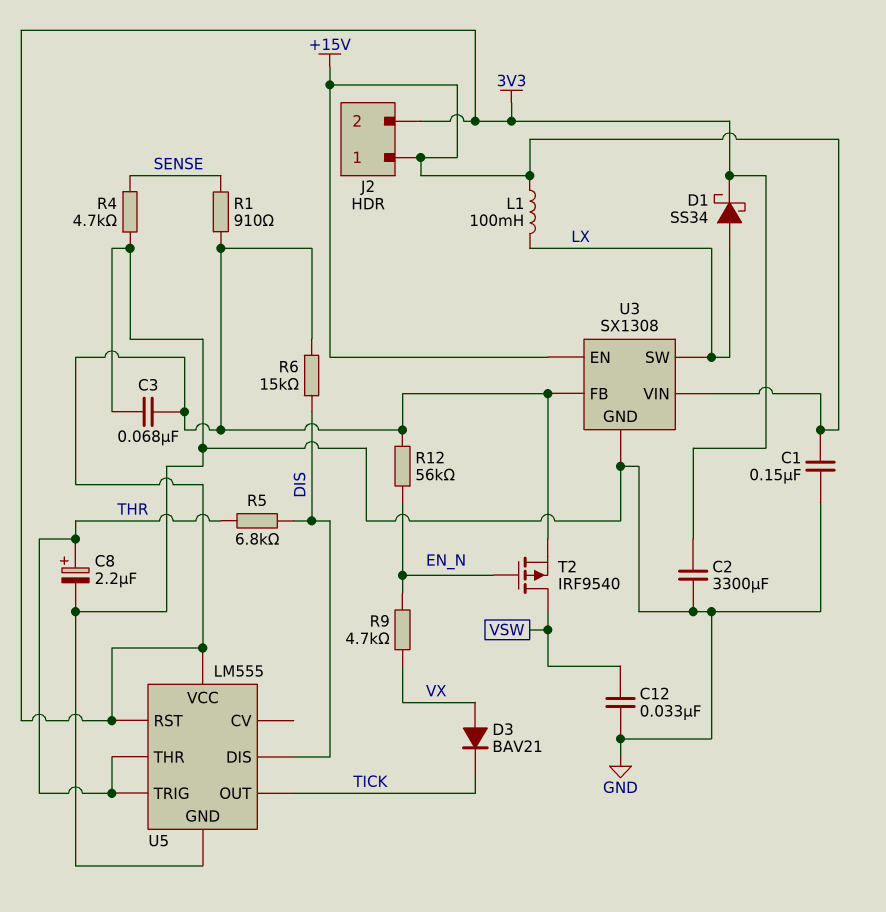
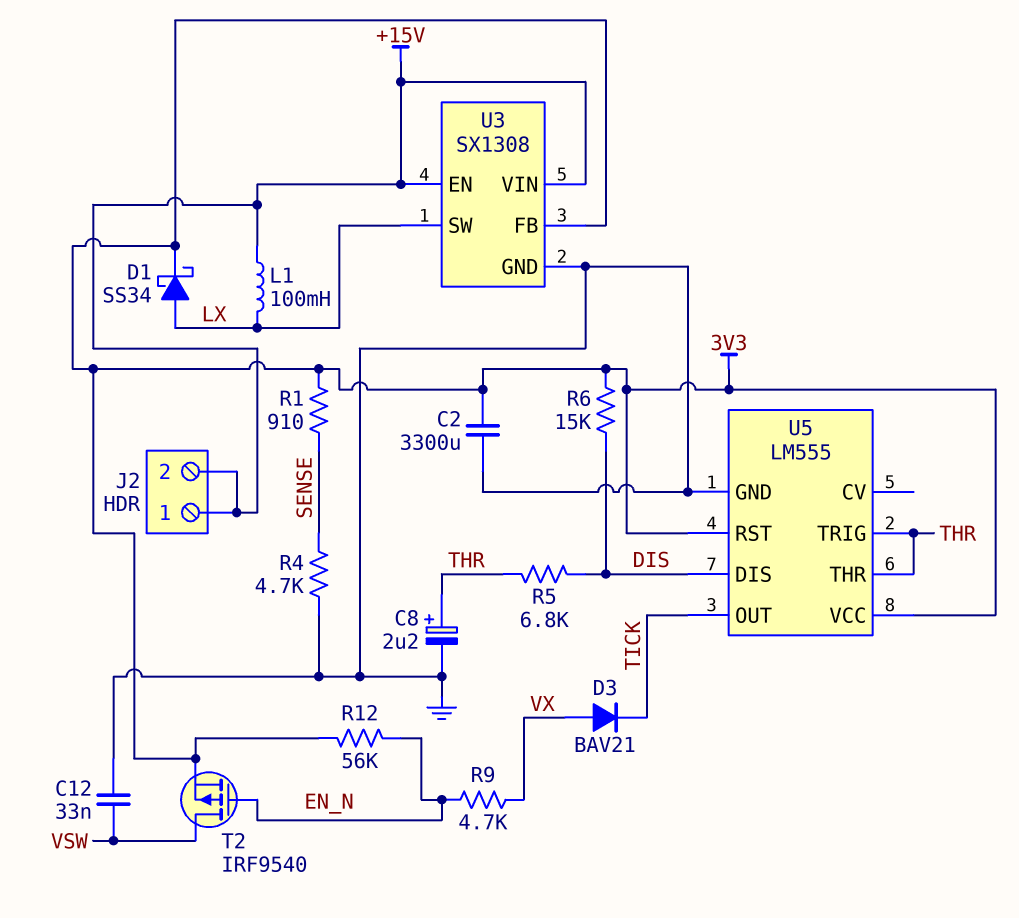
C1: 150nF (+15V, GND) -> none
C3: 68nF (3V3, GND) -> none
J2 pin 2: 3V3 -> +15V

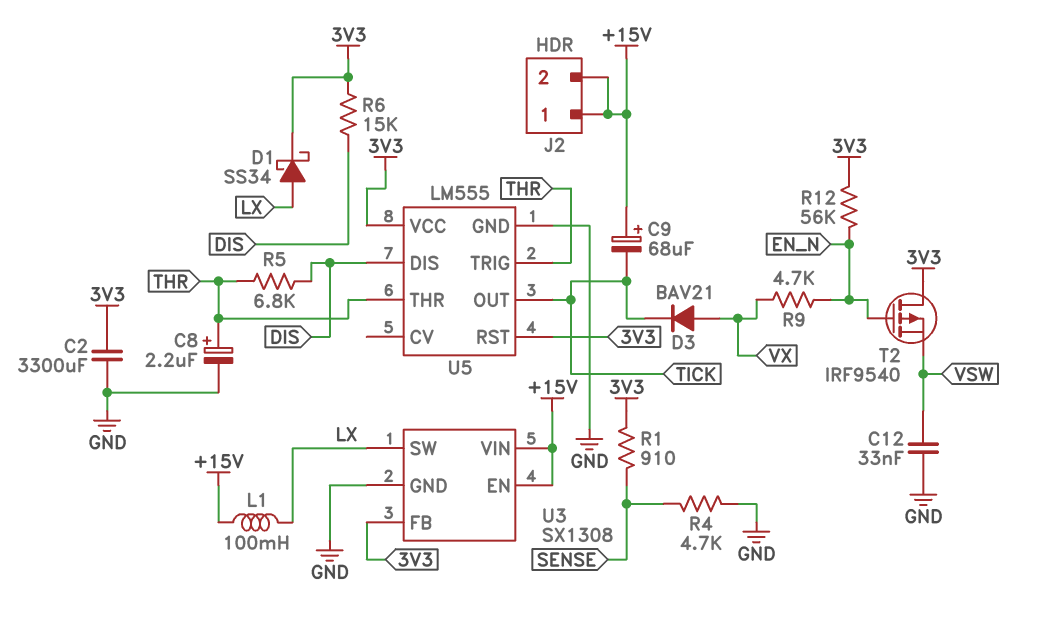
C9: none -> 68uF (plus +15V, minus TICK)
T2: PMOS IRF9540 (G EN_N, D VSW, S 3V3) -> PMOS IRF9540 (G EN_N, D 3V3, S VSW)

